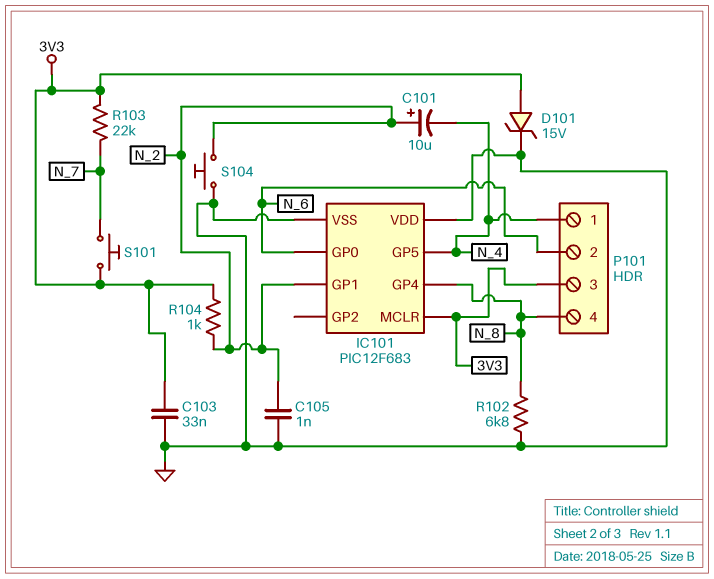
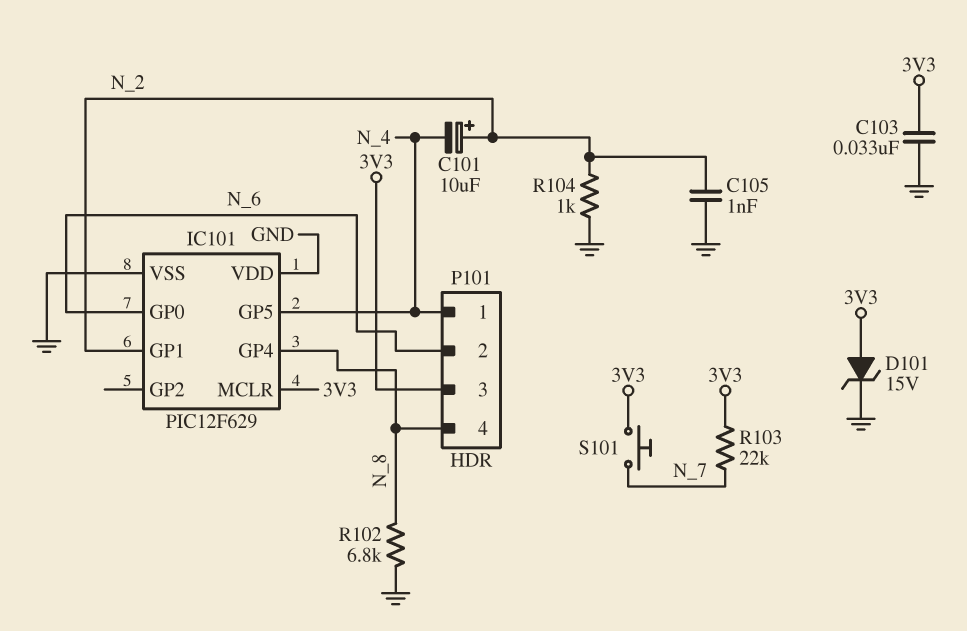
IC101: PIC12F683 -> PIC12F629
R104: 1k (3V3, N_2) -> 1k (GND, N_2)
S104: button (GND, N_2) -> none

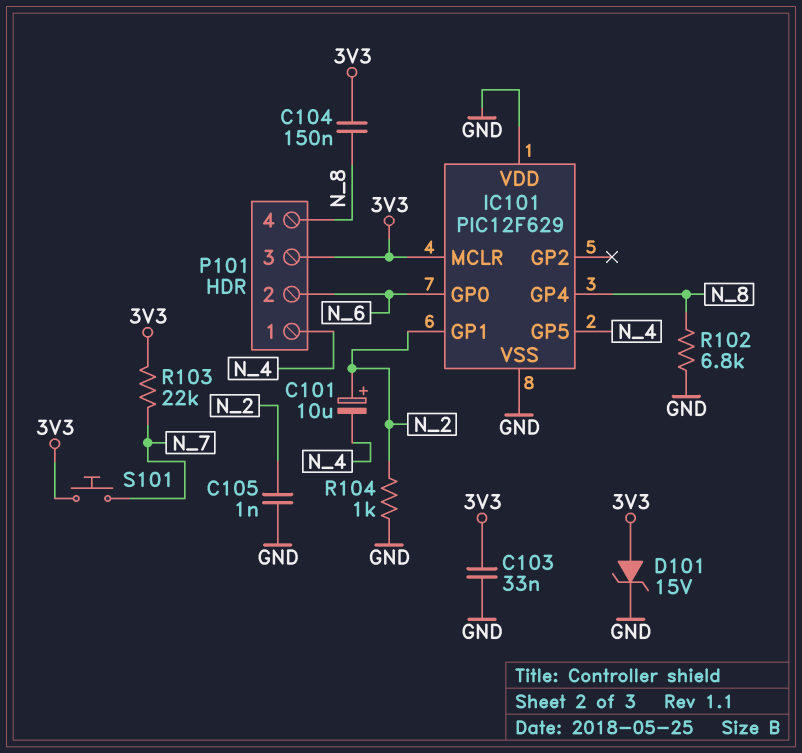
C104: none -> 150nF (3V3, N_8)

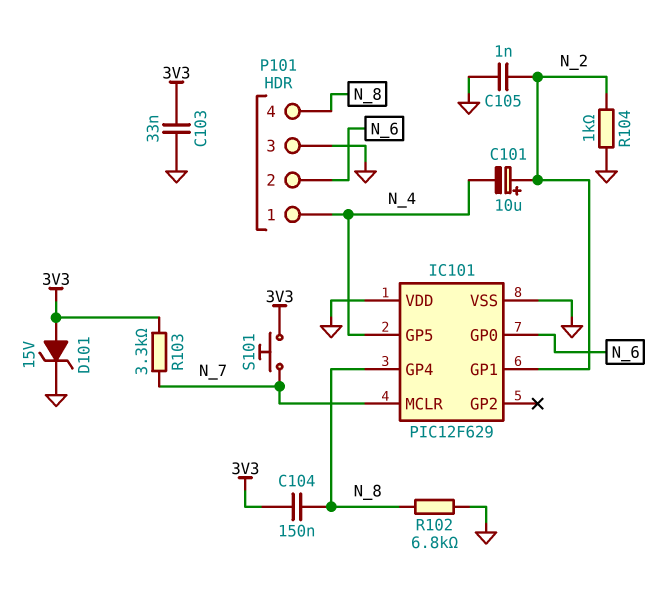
IC101 pin MCLR: 3V3 -> N_7
P101 pin 3: 3V3 -> GND
R103: 22k (3V3, N_7) -> 3.3k (3V3, N_7)

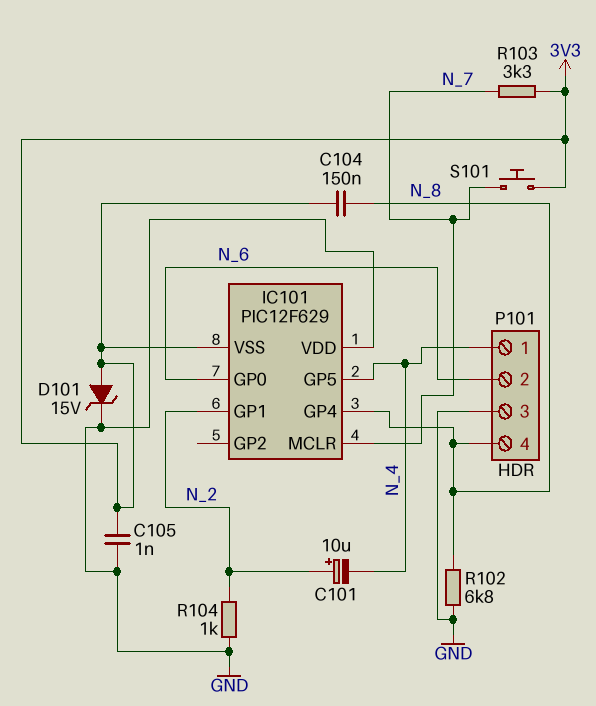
C103: 33nF (3V3, GND) -> none
C105: 1nF (GND, N_2) -> 1nF (3V3, GND)
IC101 pin VSS: GND -> 3V3

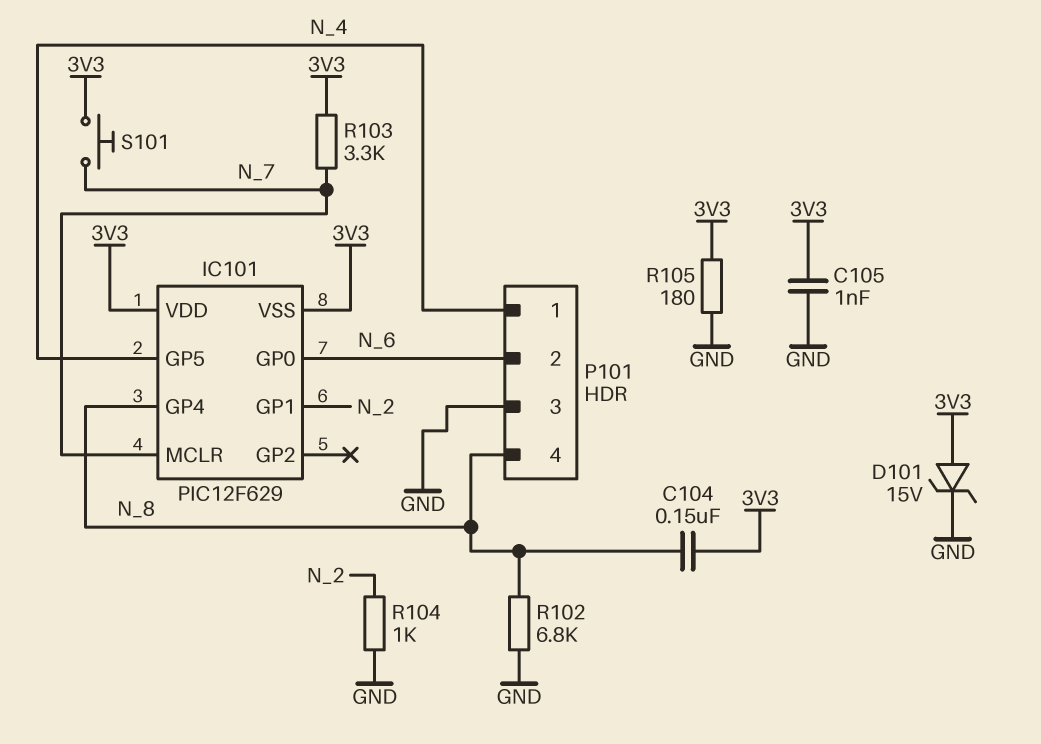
C101: 10uF (plus N_2, minus N_4) -> none
IC101 pin VDD: GND -> 3V3
R105: none -> 180 (3V3, GND)

